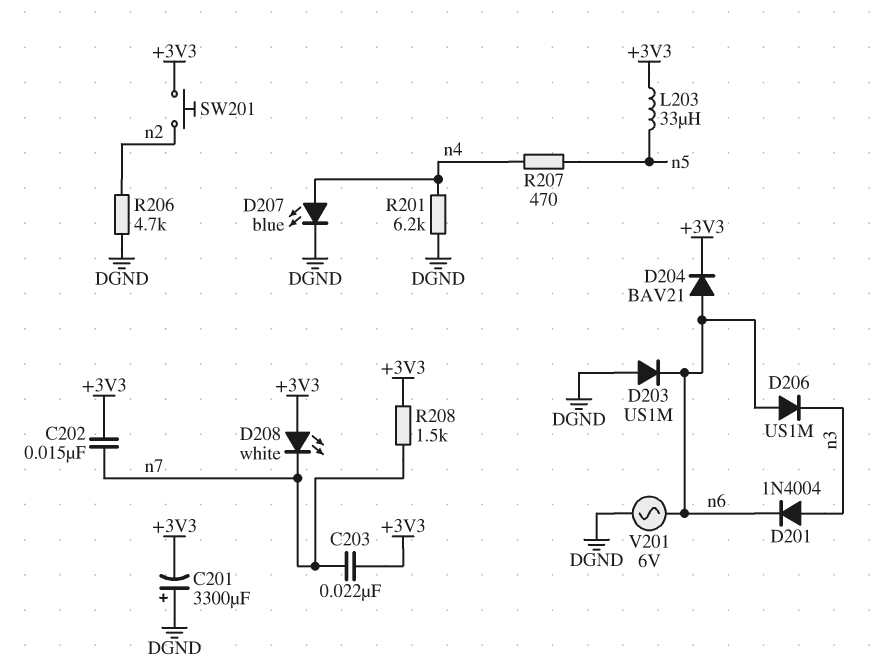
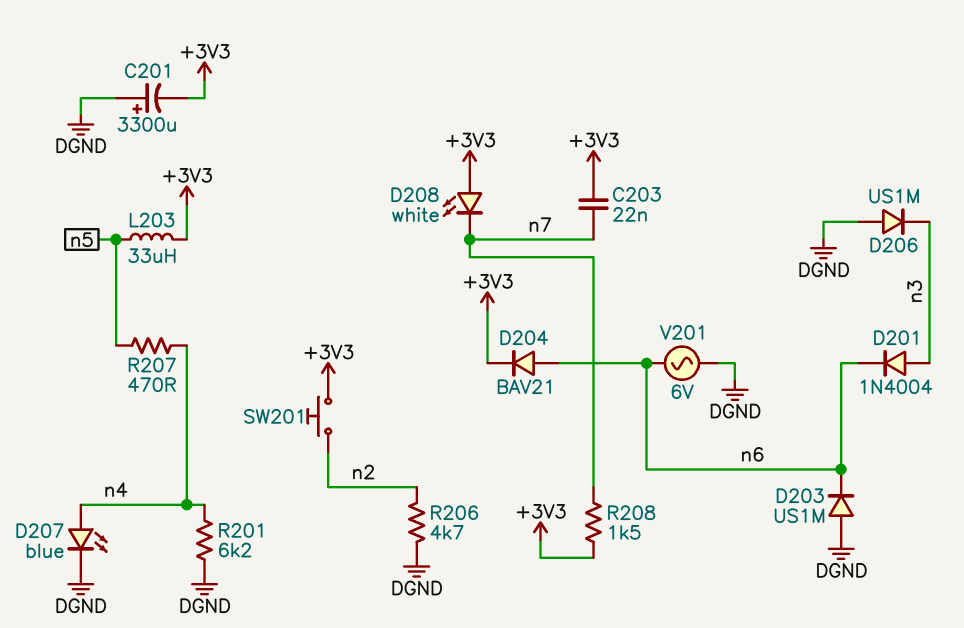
C202: 15nF (+3V3, n7) -> none
D206: diode US1M (A n6, K n3) -> diode US1M (A DGND, K n3)

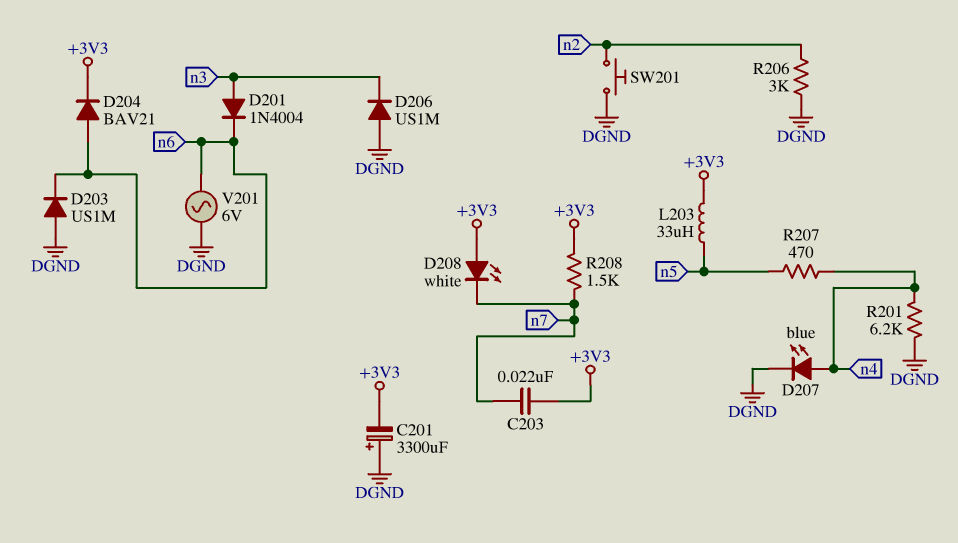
R206: 4.7k (DGND, n2) -> 3k (DGND, n2)
SW201: button (+3V3, n2) -> button (DGND, n2)

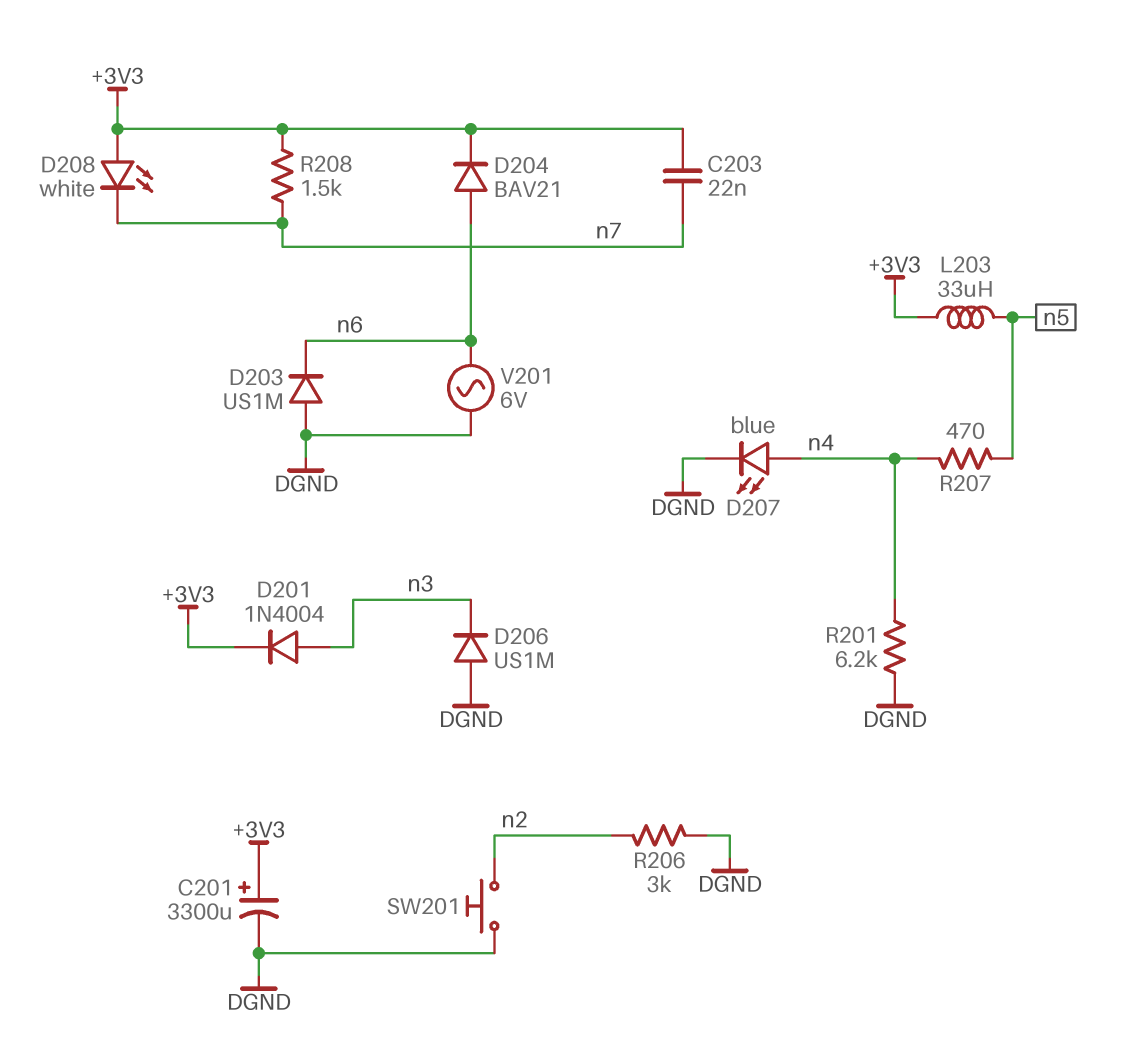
C201: 3300uF (plus DGND, minus +3V3) -> 3300uF (plus +3V3, minus DGND)
D201: diode 1N4004 (A n3, K n6) -> diode 1N4004 (A n3, K +3V3)

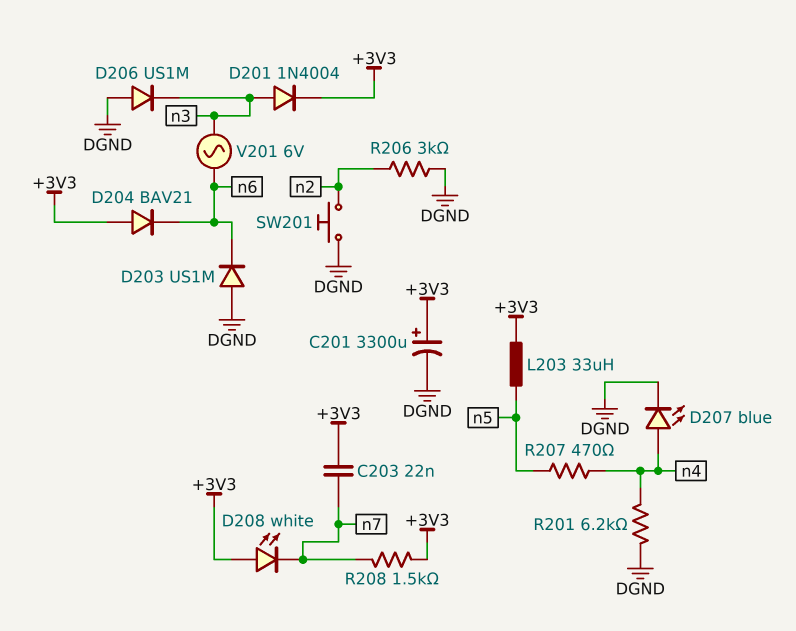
D204: diode BAV21 (A n6, K +3V3) -> diode BAV21 (A +3V3, K n6)
V201: AC 6V (DGND, n6) -> AC 6V (n3, n6)

